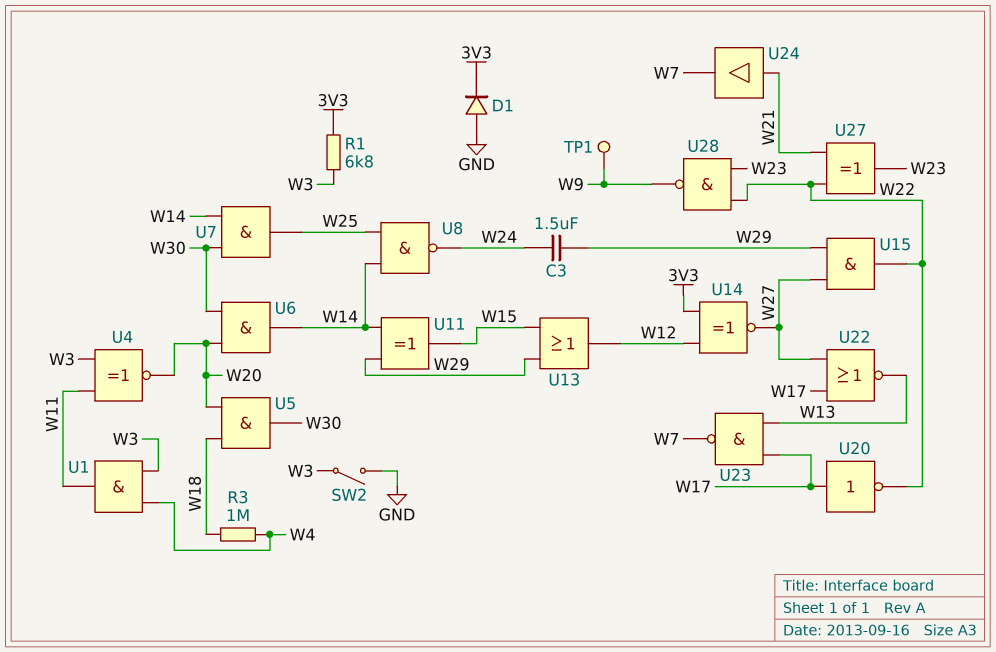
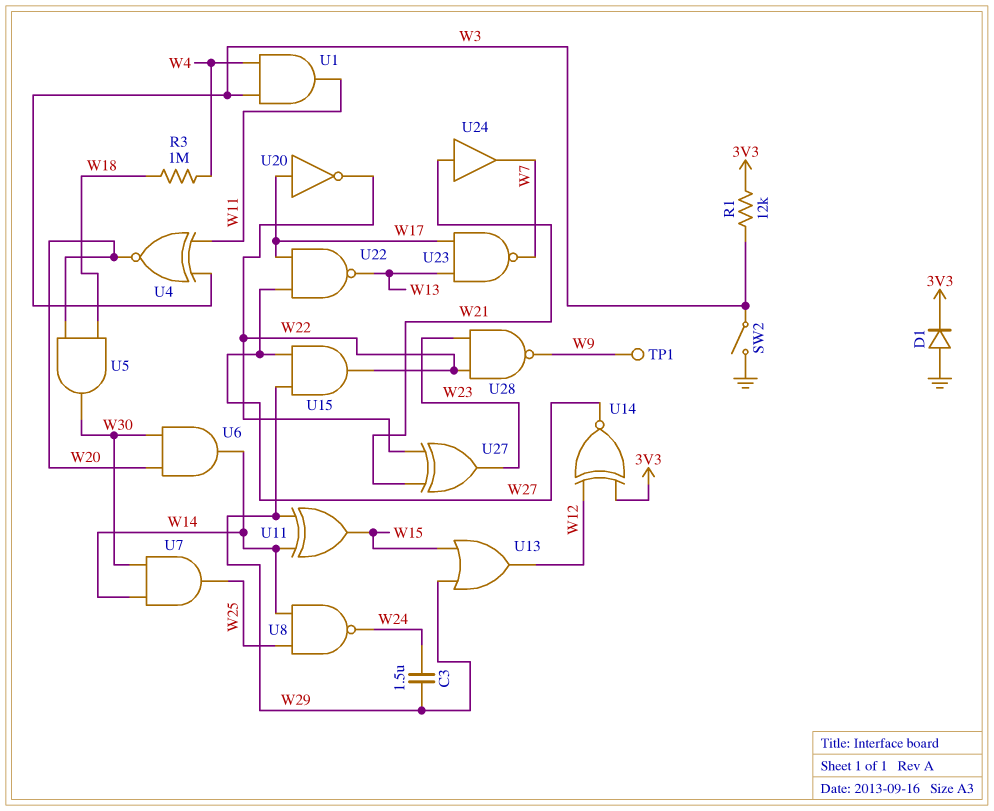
R1: 6.8k (3V3, W3) -> 12k (3V3, W3)
U22: NOR (in W17, in W27, out W13) -> NAND (in W17, in W27, out W13)

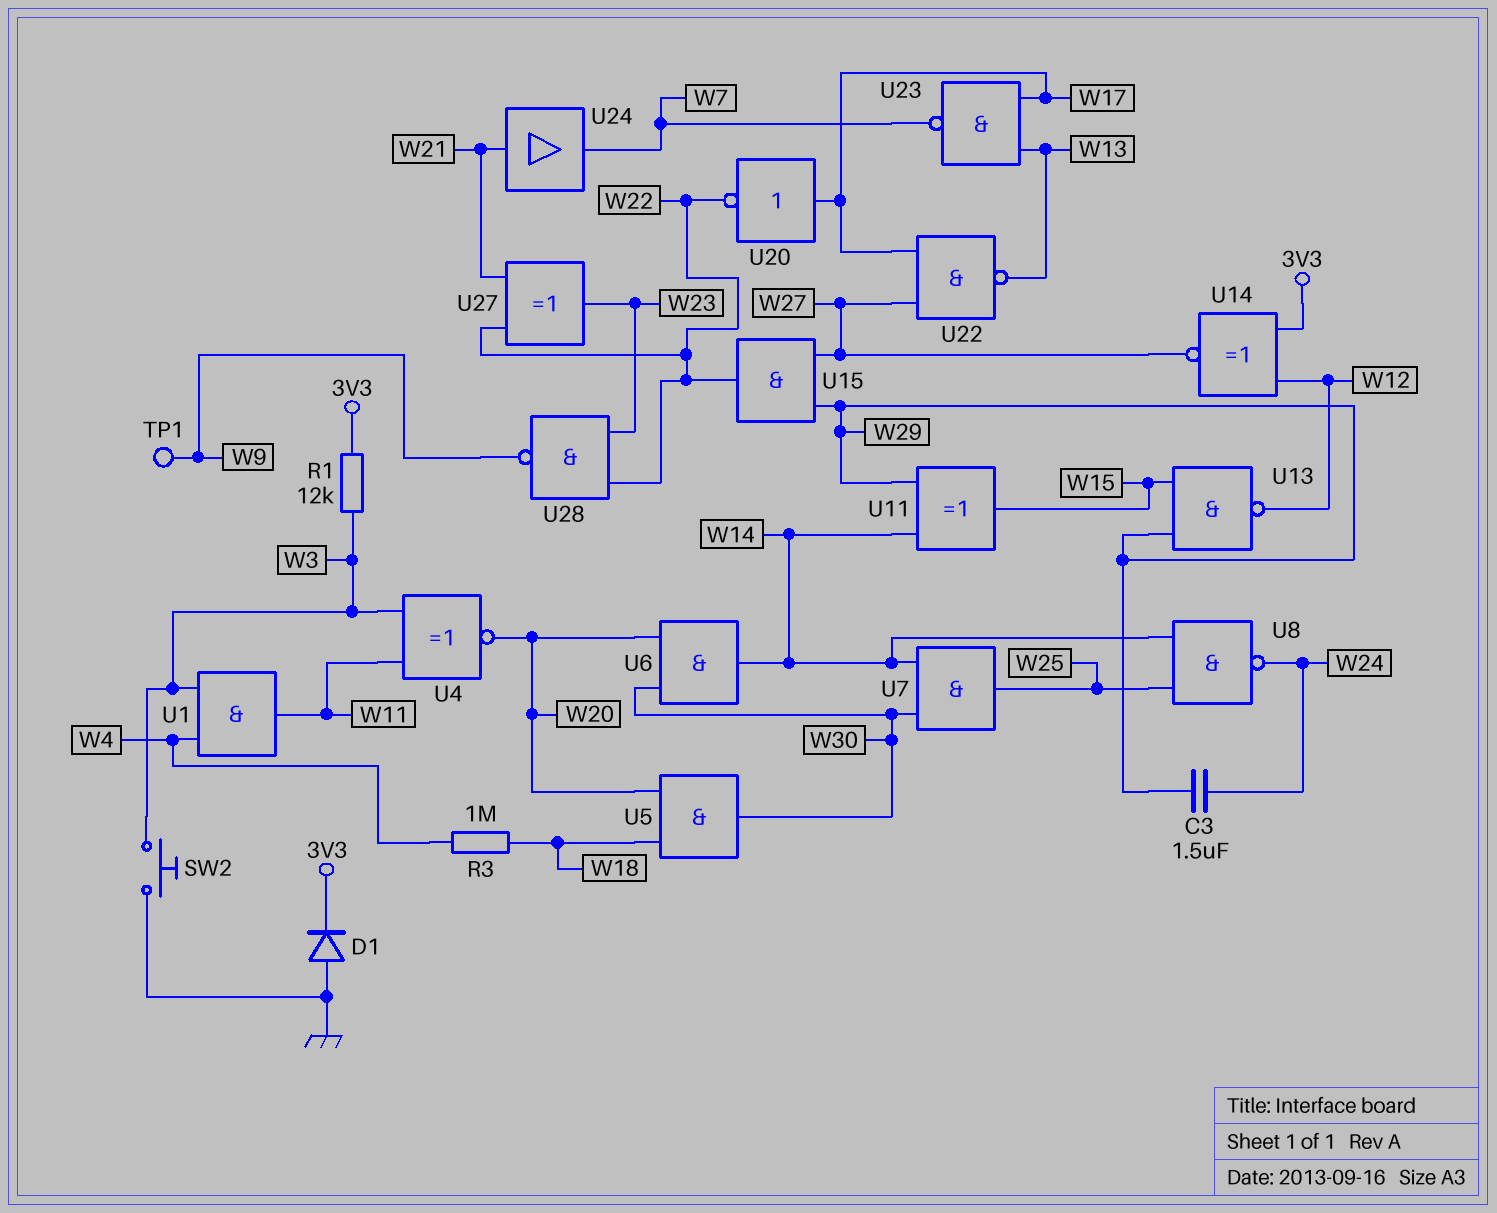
SW2: switch (GND, W3) -> button (GND, W3)
U13: OR (in W15, in W29, out W12) -> NAND (in W15, in W29, out W12)

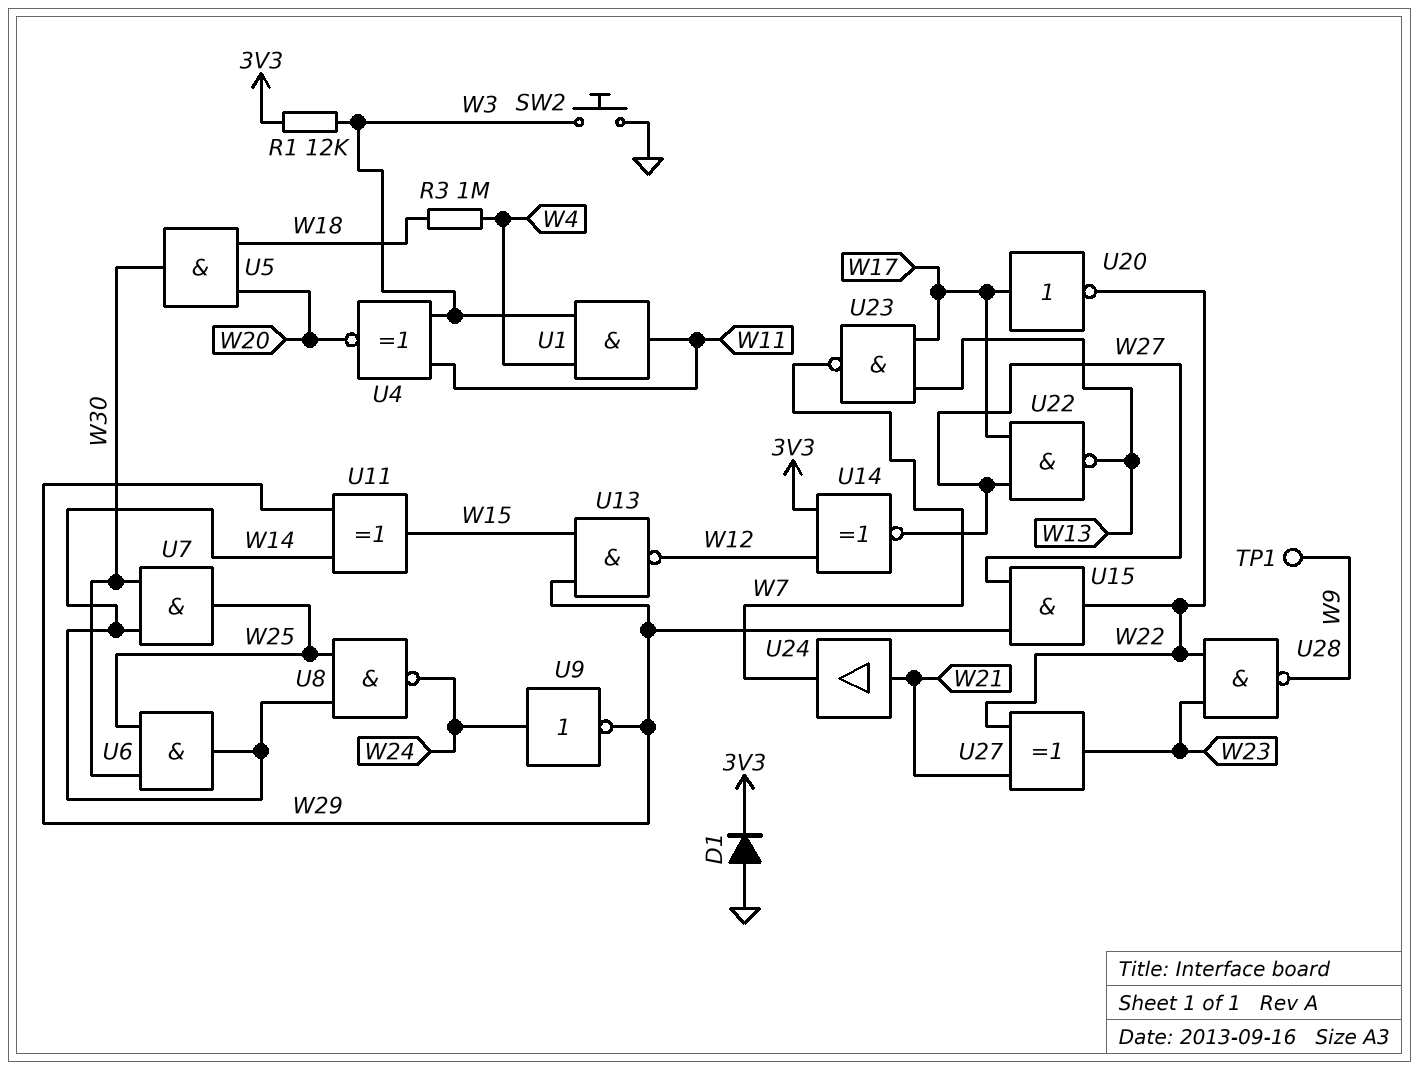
C3: 1.5uF (W24, W29) -> none
U6: AND (in W20, in W30, out W14) -> AND (in W25, in W30, out W14)
U9: none -> NOT (in W24, out W29)

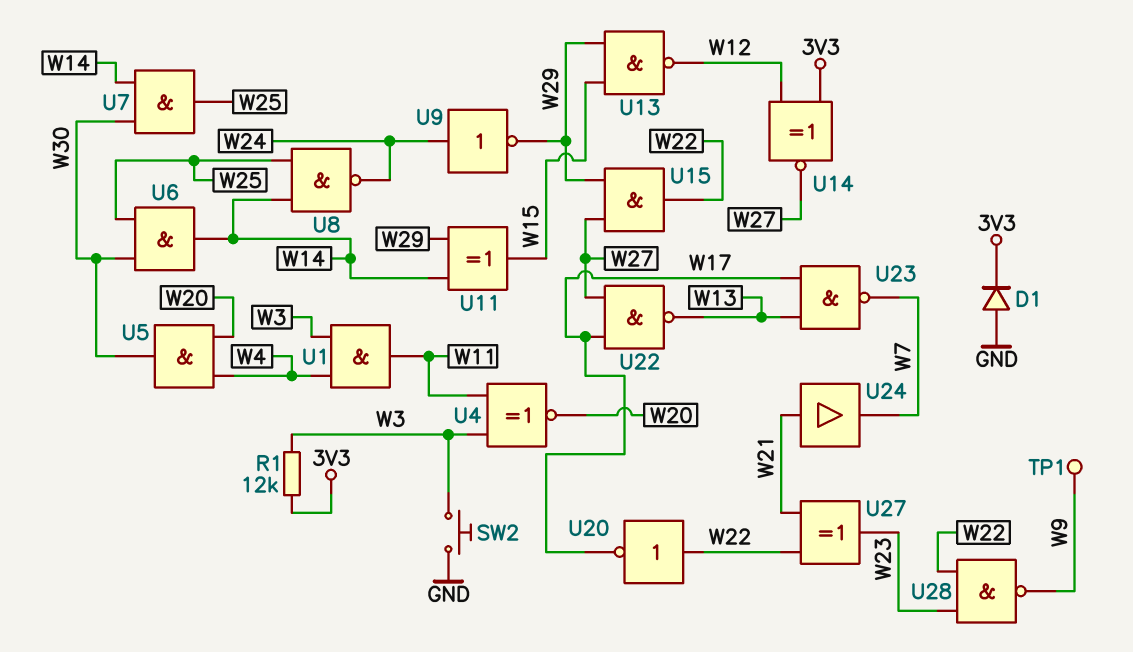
R3: 1M (W4, W18) -> none
U5: AND (in W18, in W20, out W30) -> AND (in W4, in W20, out W30)
U20: NOT (in W17, out W22) -> NOT (in W22, out W17)

